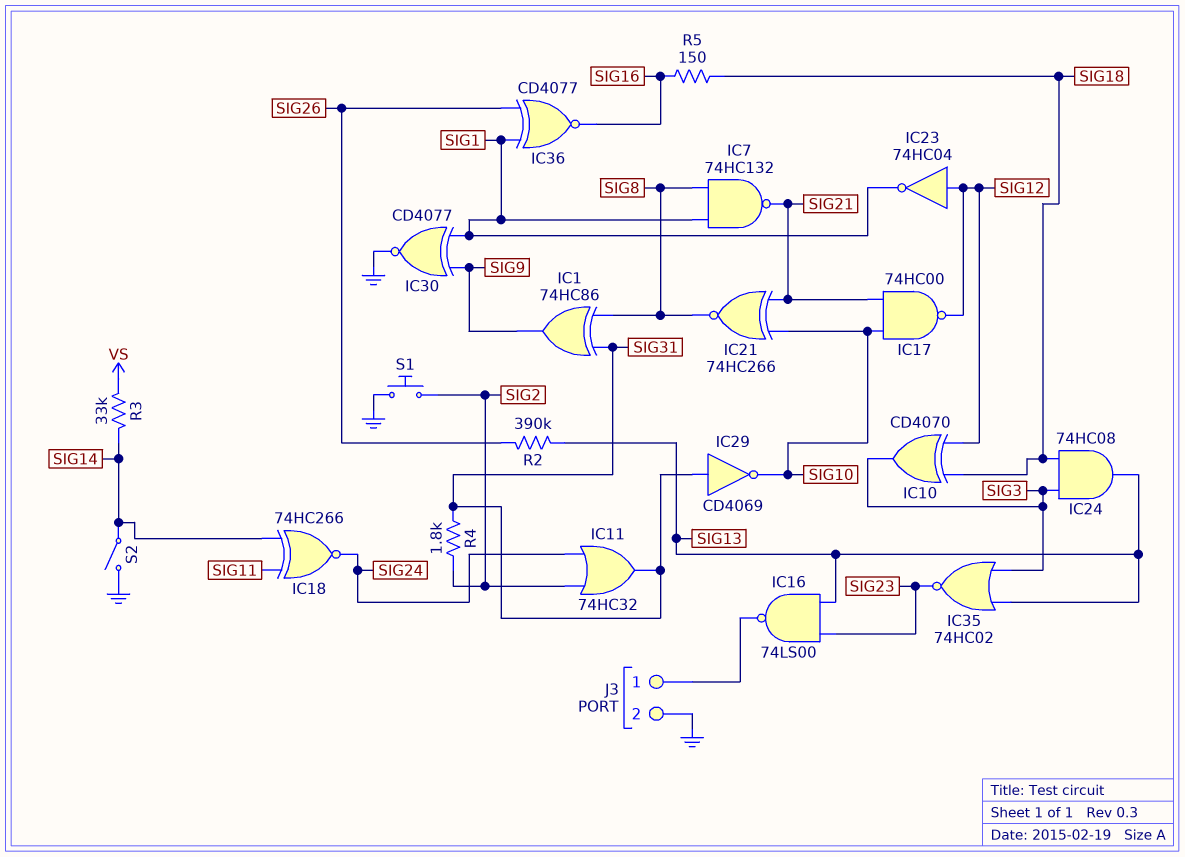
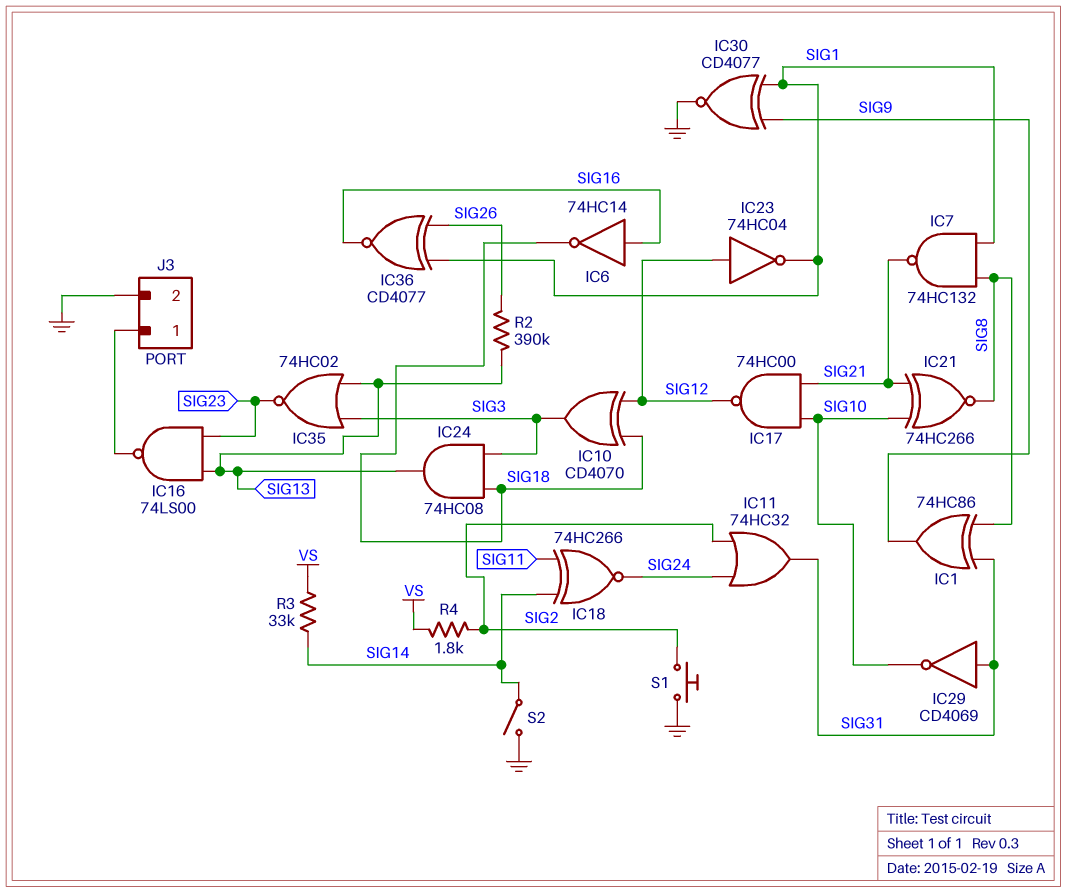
IC6: none -> NOT 74HC14 (in SIG16, out SIG18)
R4: 1.8k (SIG2, SIG31) -> 1.8k (SIG2, VS)
R5: 150 (SIG16, SIG18) -> none

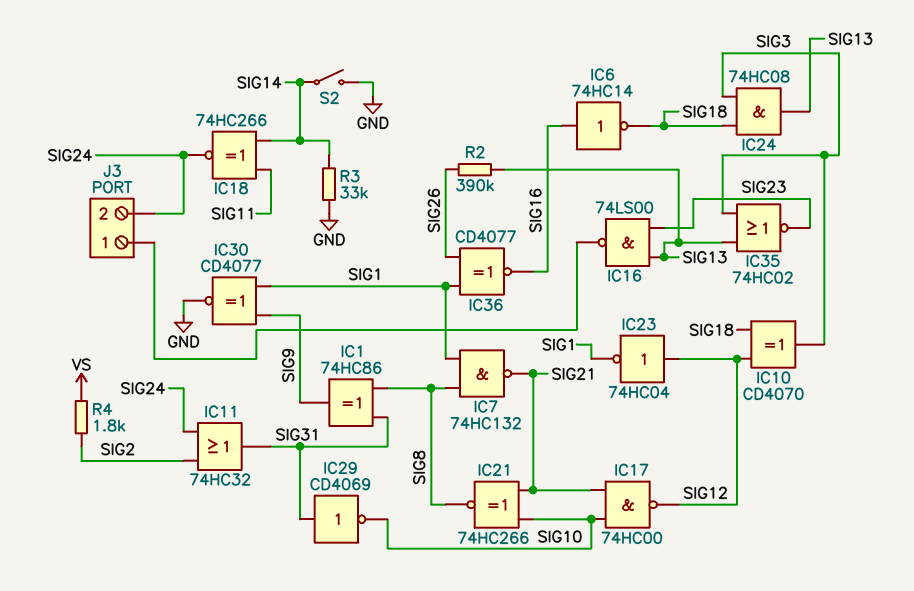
J3 pin 2: GND -> SIG24
R3: 33k (SIG14, VS) -> 33k (GND, SIG14)
S1: button (GND, SIG2) -> none

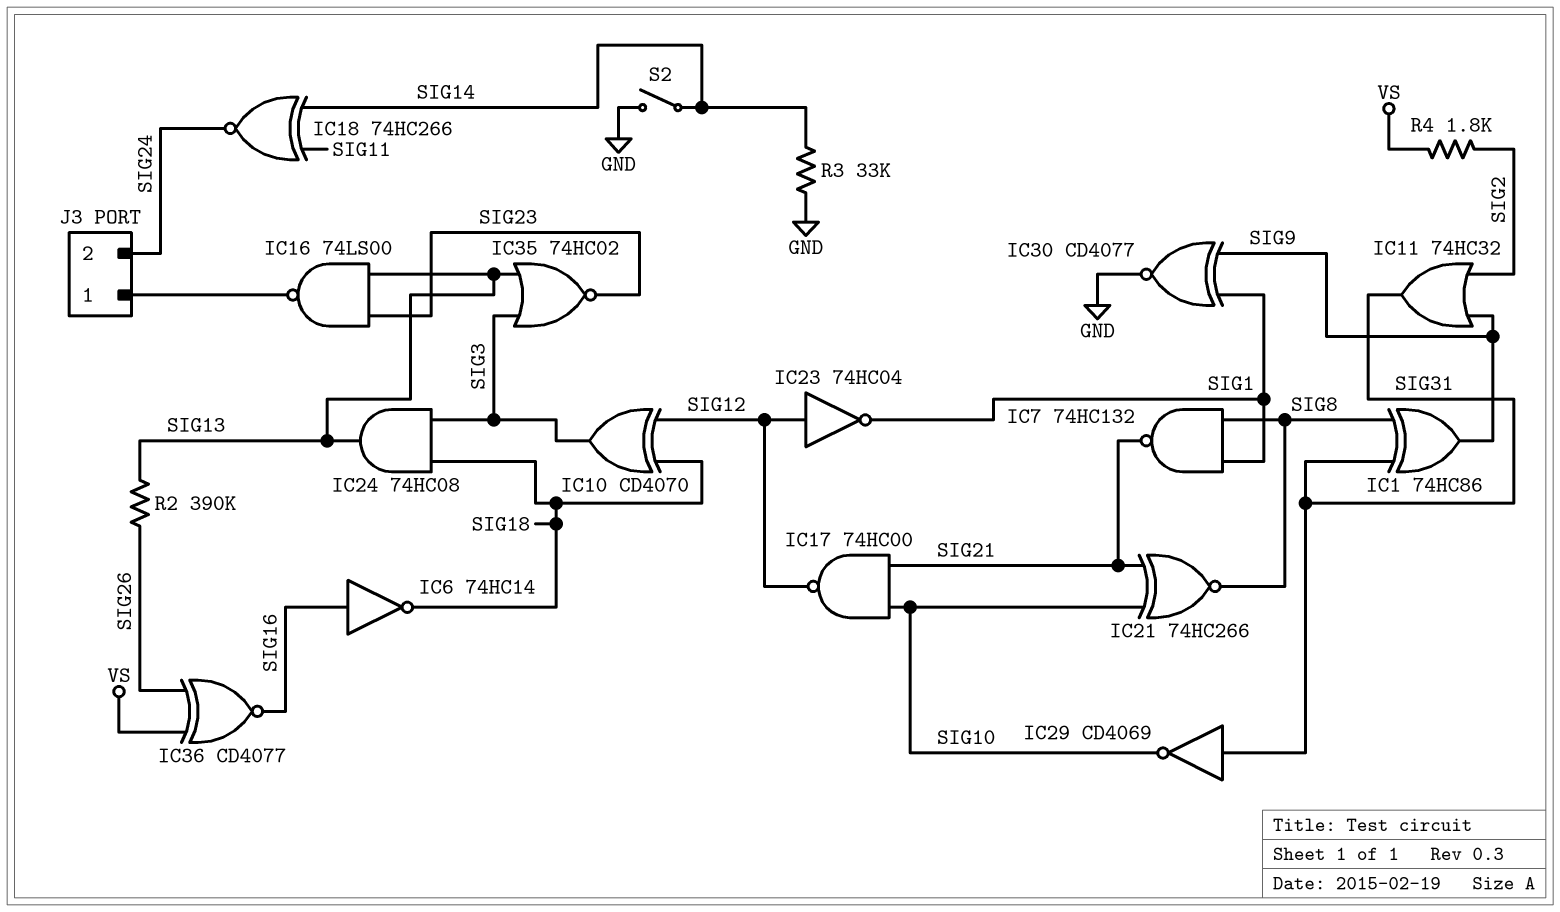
IC11: OR 74HC32 (in SIG2, in SIG24, out SIG31) -> OR 74HC32 (in SIG2, in SIG9, out SIG31)
IC36: XNOR CD4077 (in SIG1, in SIG26, out SIG16) -> XNOR CD4077 (in SIG26, in VS, out SIG16)

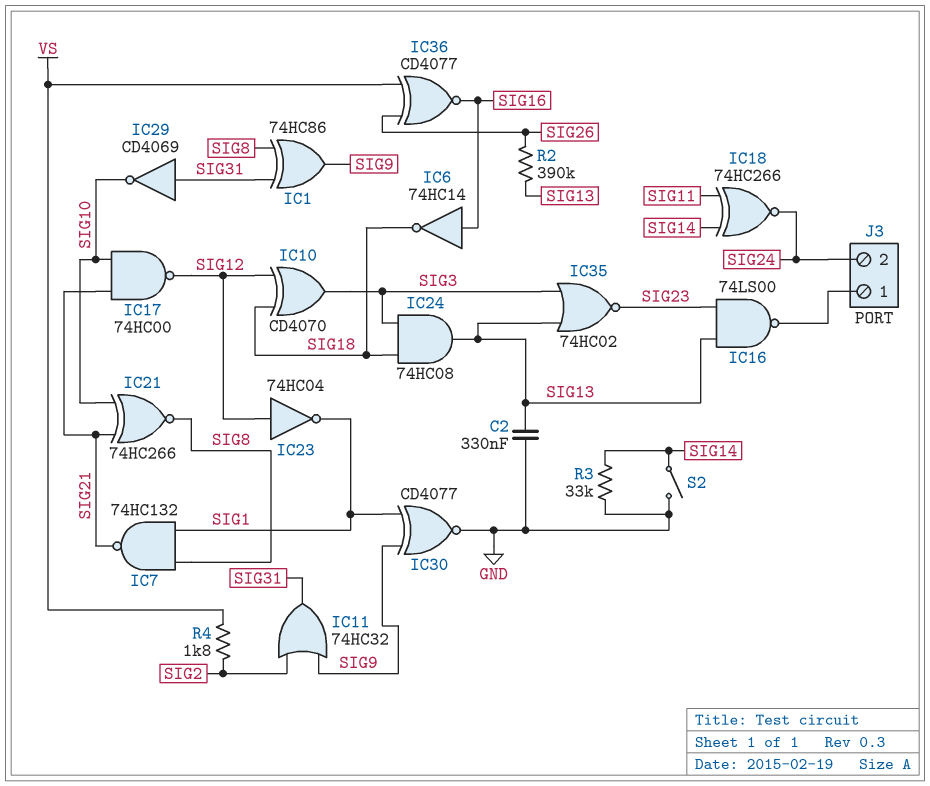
C2: none -> 330nF (GND, SIG13)

